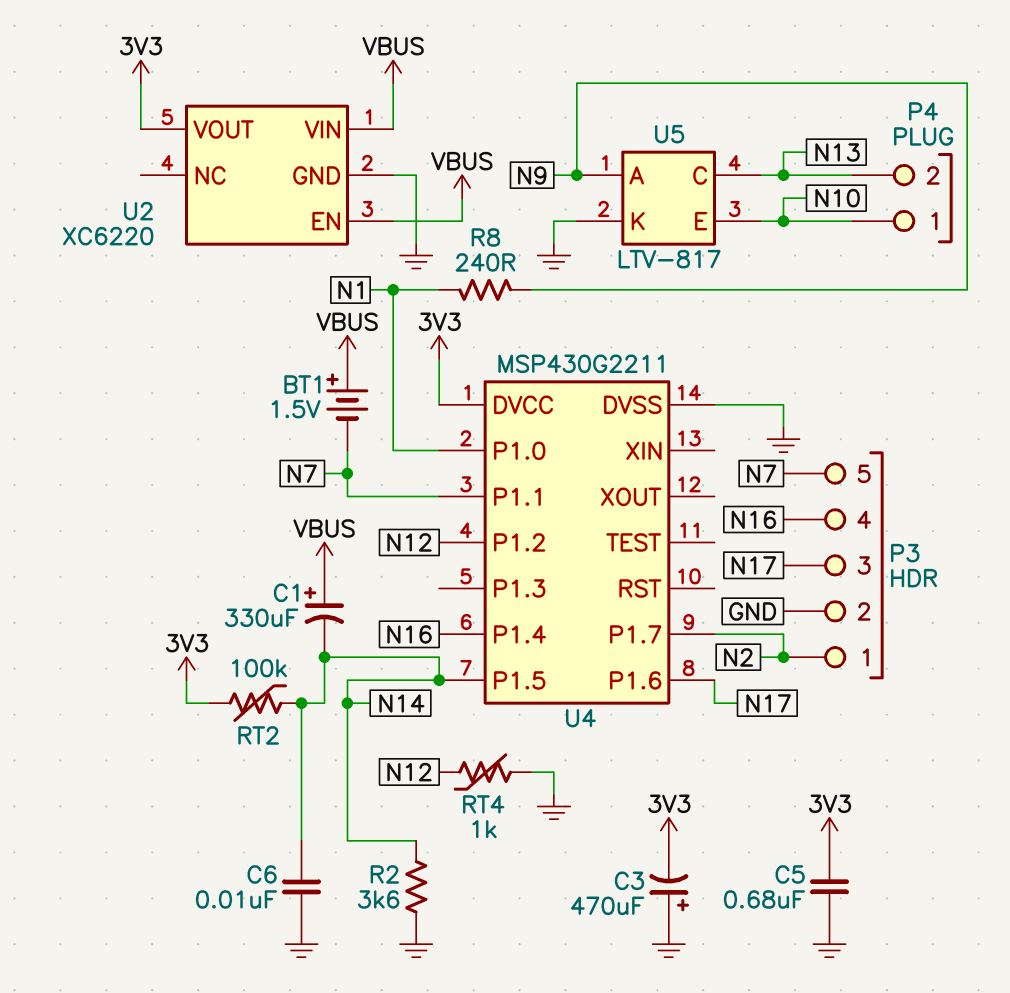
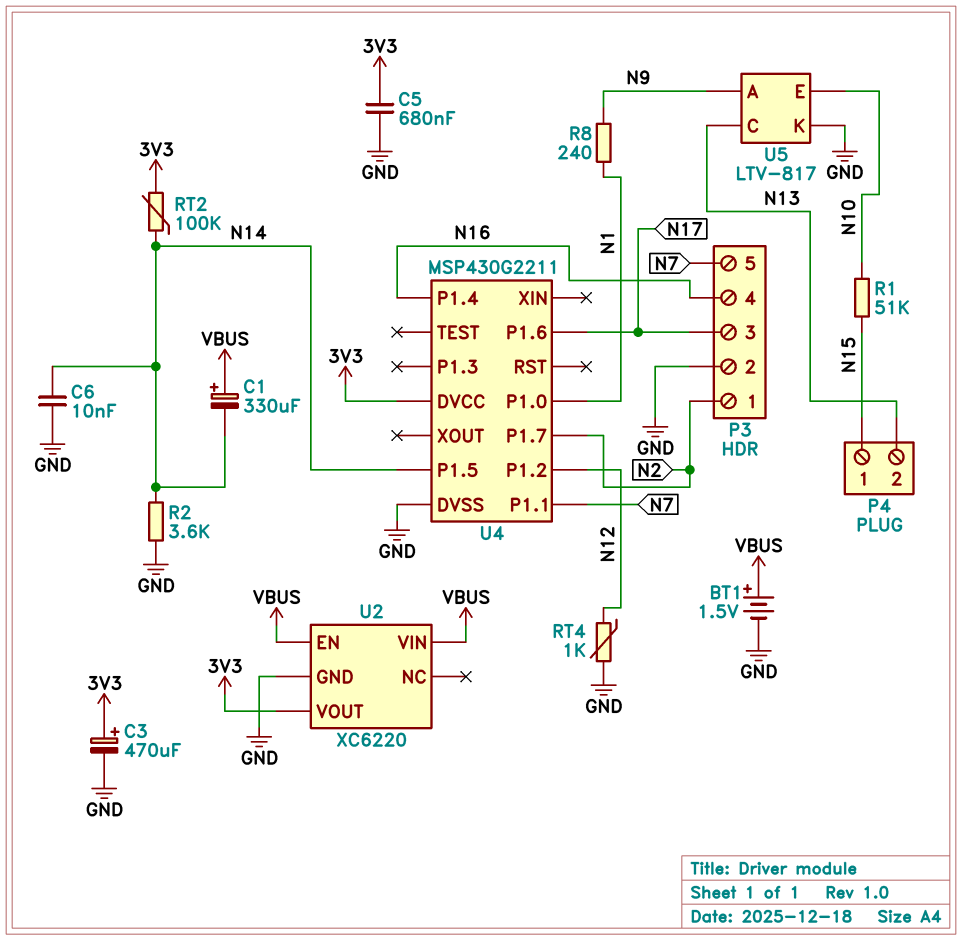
BT1: 1.5V (plus VBUS, minus N7) -> 1.5V (plus VBUS, minus GND)
C3: 470uF (plus GND, minus 3V3) -> 470uF (plus 3V3, minus GND)
P4 pin 1: N10 -> N15
R1: none -> 51k (N10, N15)

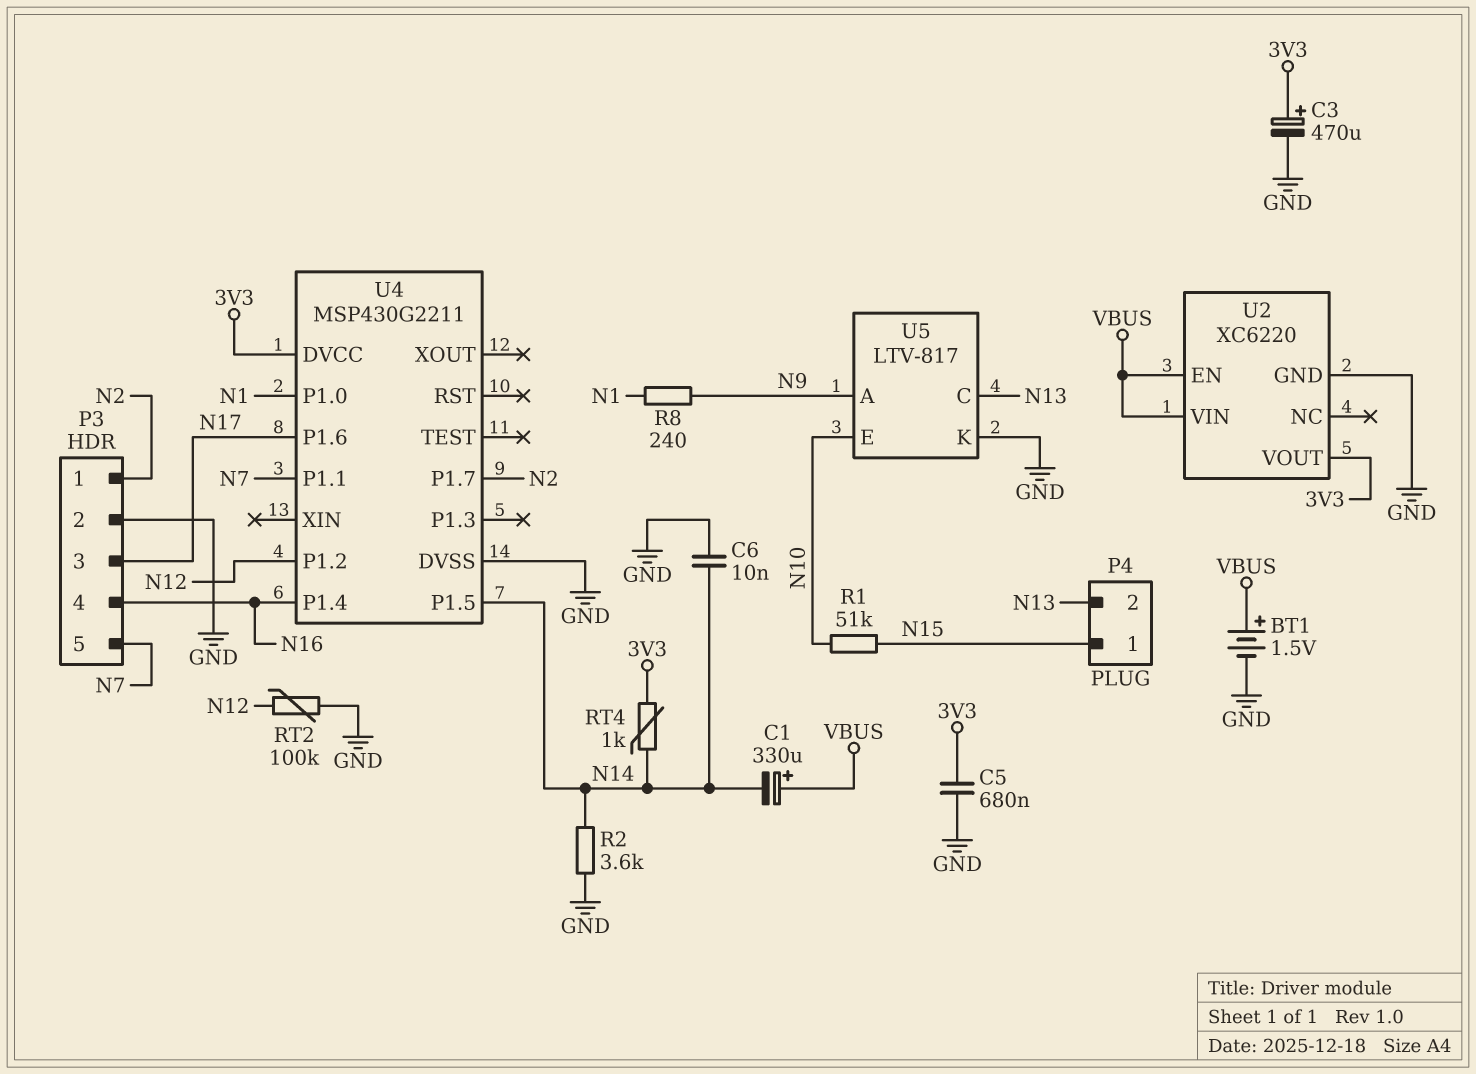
RT2: 100k (3V3, N14) -> 100k (GND, N12)
RT4: 1k (GND, N12) -> 1k (3V3, N14)

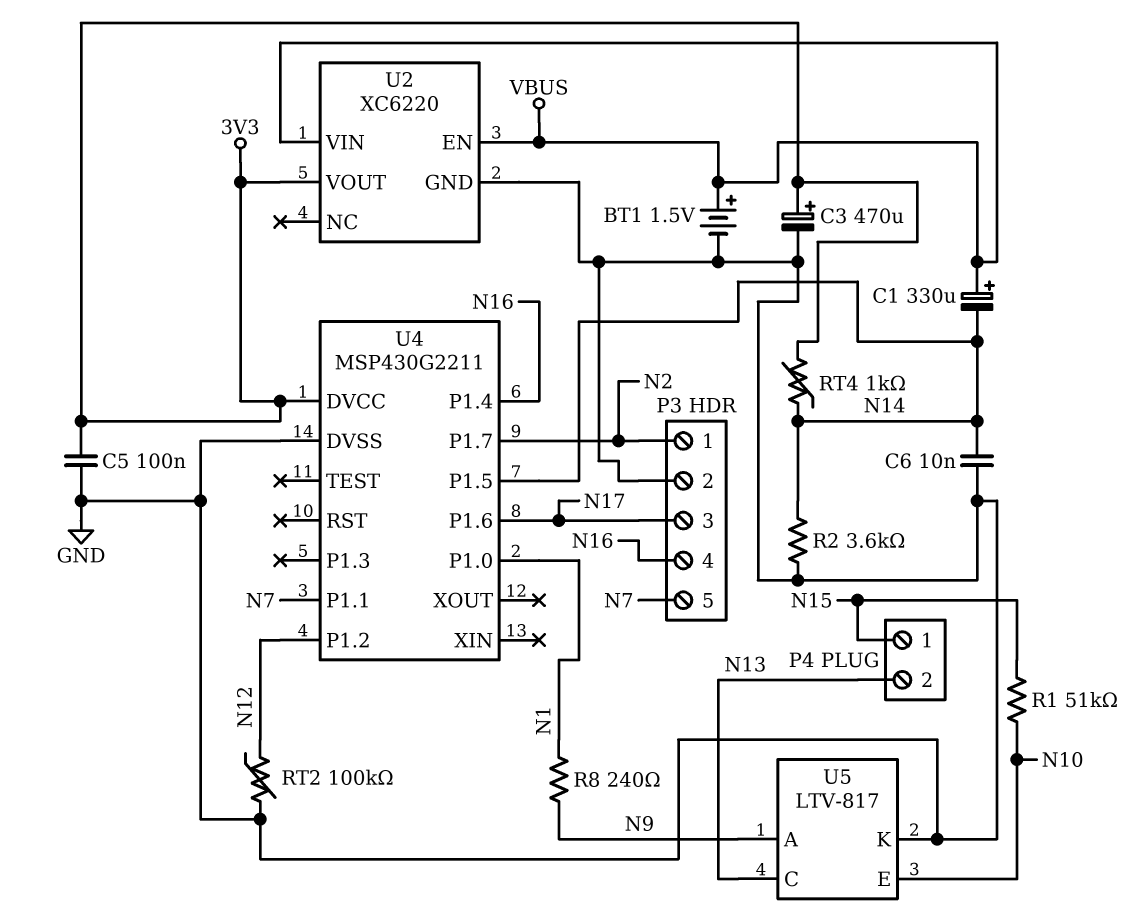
C5: 680nF (3V3, GND) -> 100nF (3V3, GND)

